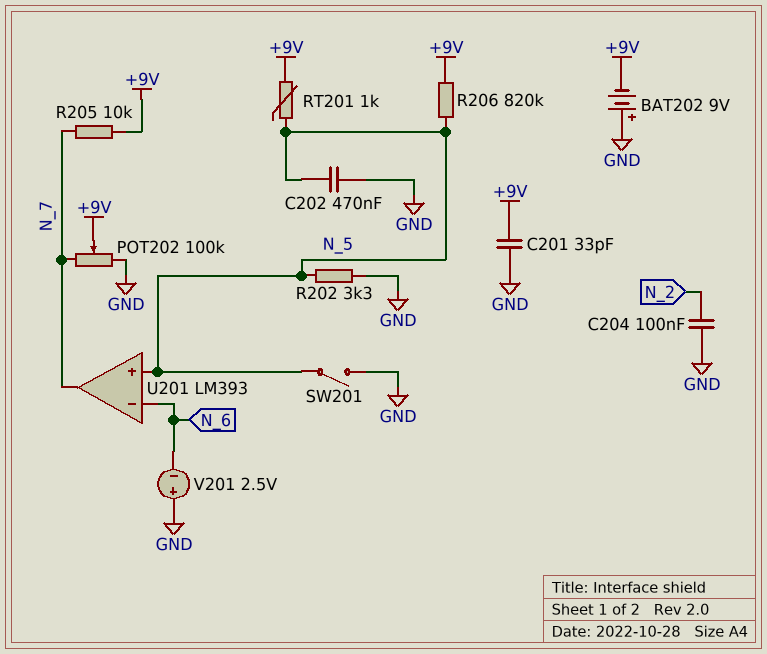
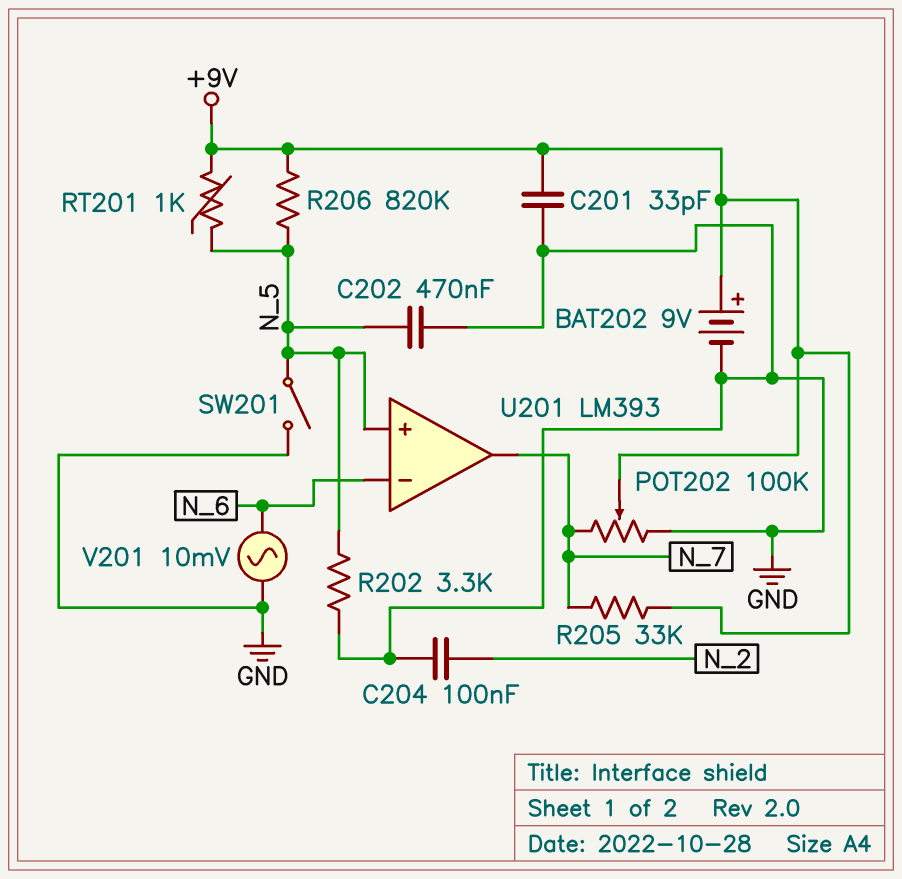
BAT202: 9V (plus GND, minus +9V) -> 9V (plus +9V, minus GND)
R205: 10k (+9V, N_7) -> 33k (+9V, N_7)
V201: 2.5V (plus GND, minus N_6) -> AC 10mV (GND, N_6)

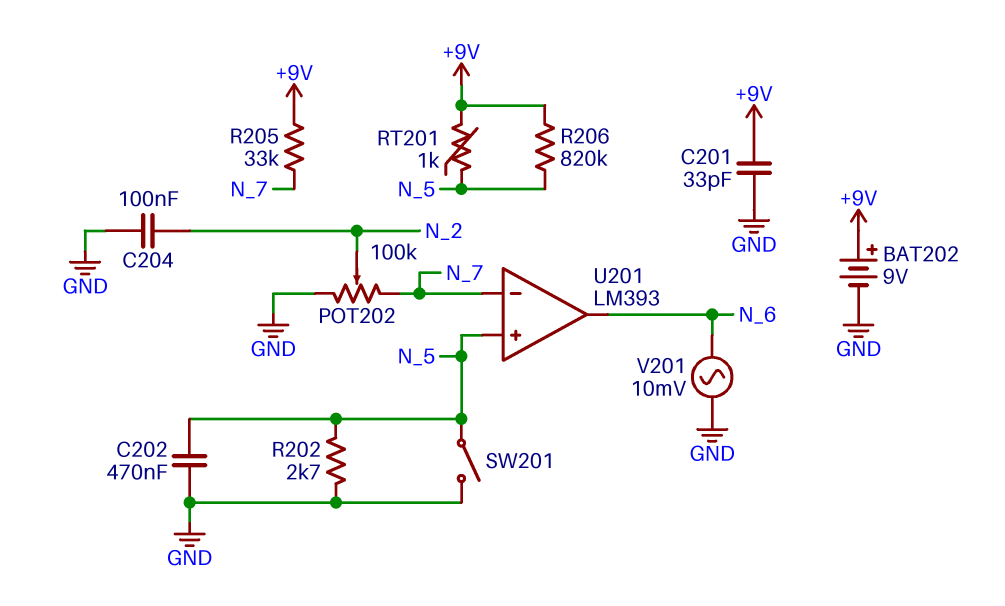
POT202: 100k (GND, N_7, wiper +9V) -> 100k (GND, N_7, wiper N_2)
R202: 3.3k (GND, N_5) -> 2.7k (GND, N_5)
U201 pin in-: N_6 -> N_7
U201 pin out: N_7 -> N_6

